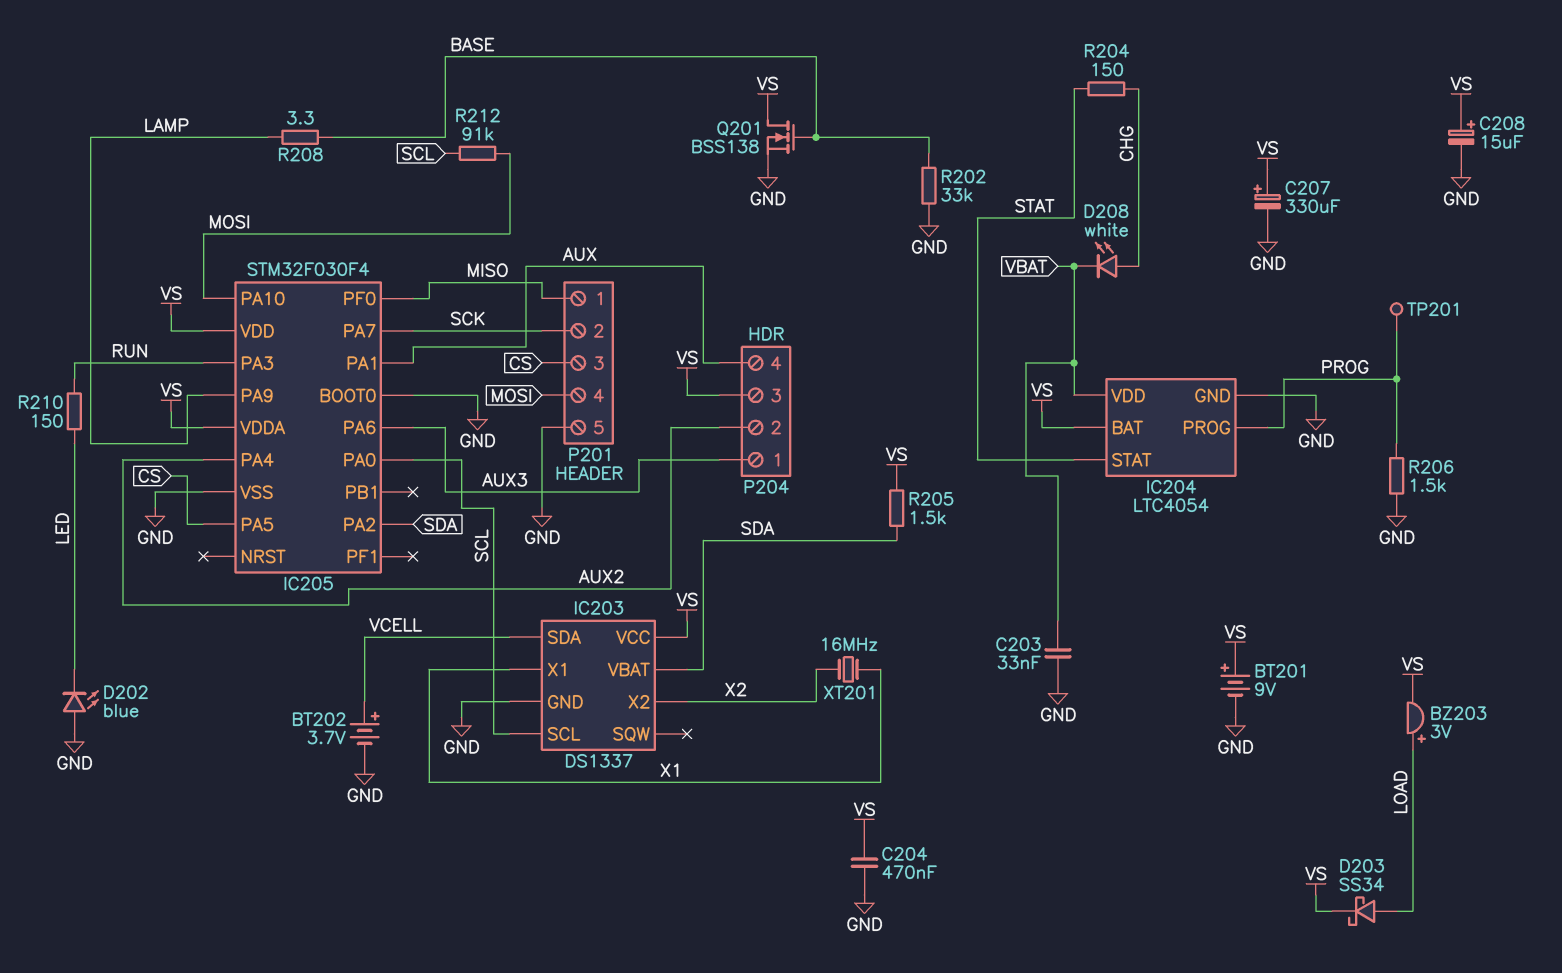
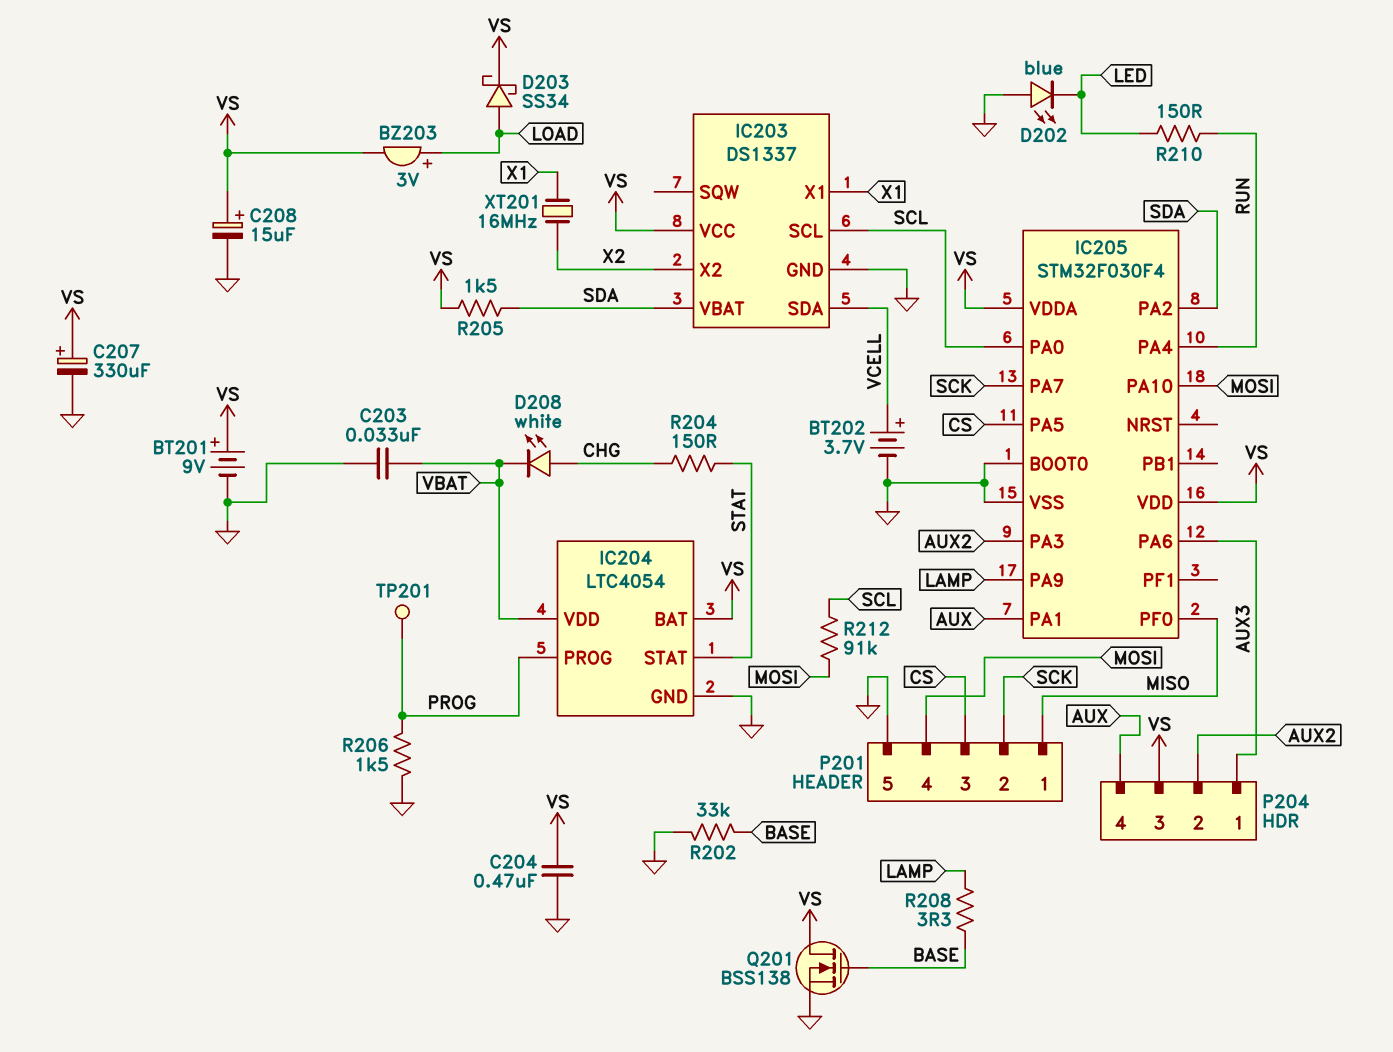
IC205 pin PA3: RUN -> AUX2
IC205 pin PA4: AUX2 -> RUN

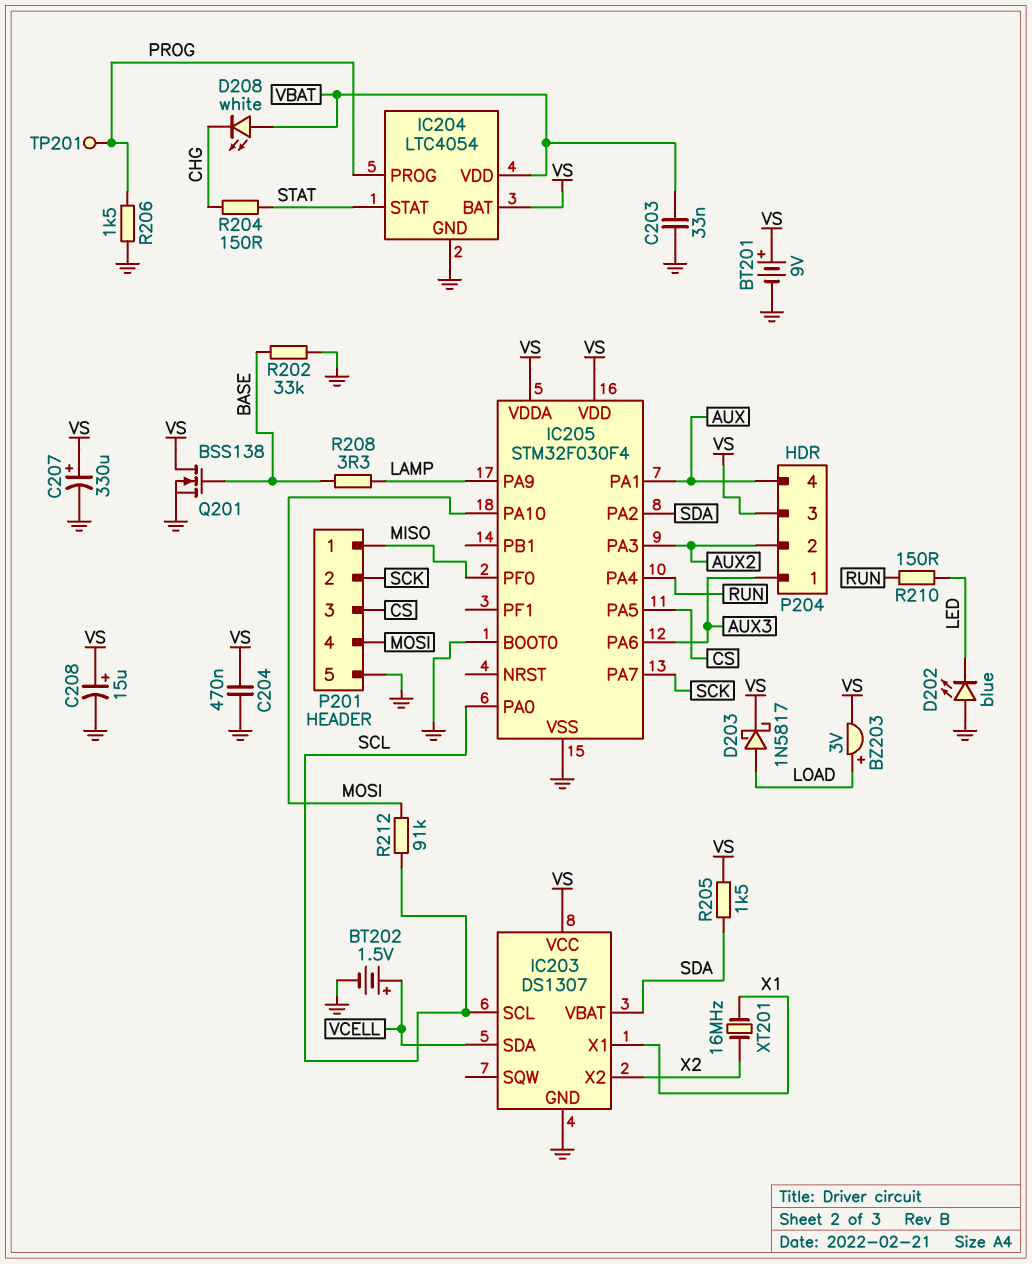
BT202: 3.7V (plus VCELL, minus GND) -> 1.5V (plus VCELL, minus GND)
D203: schottky SS34 (A LOAD, K VS) -> schottky 1N5817 (A LOAD, K VS)
D208: LED white (A CHG, K VBAT) -> LED white (A VBAT, K CHG)
IC203: DS1337 -> DS1307

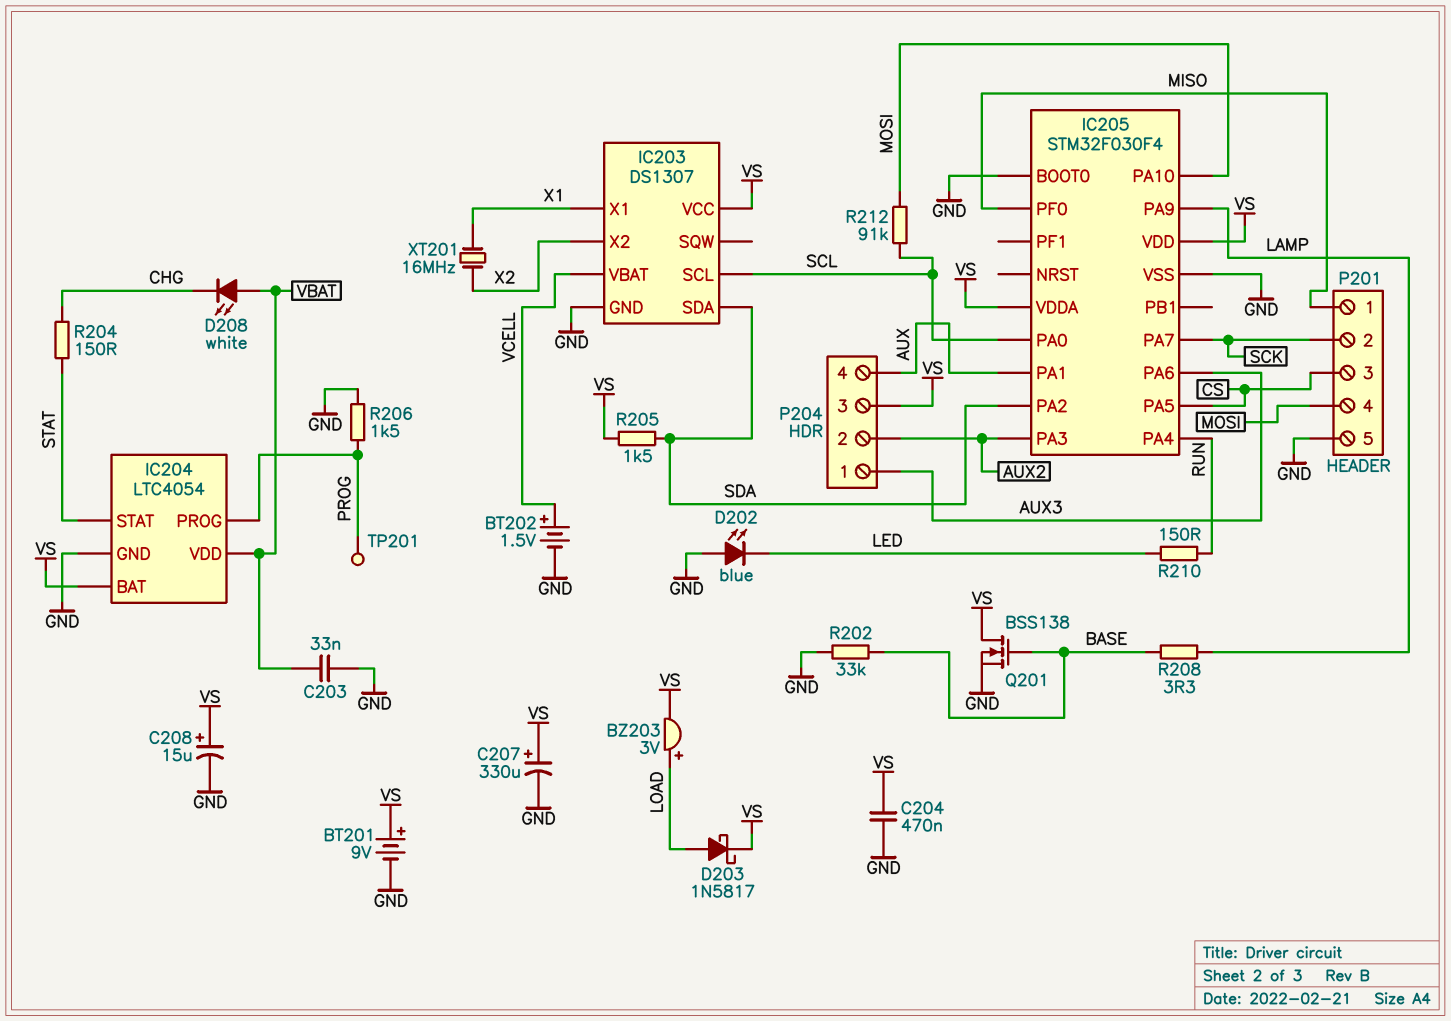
IC203 pin SDA: VCELL -> SDA
IC203 pin VBAT: SDA -> VCELL

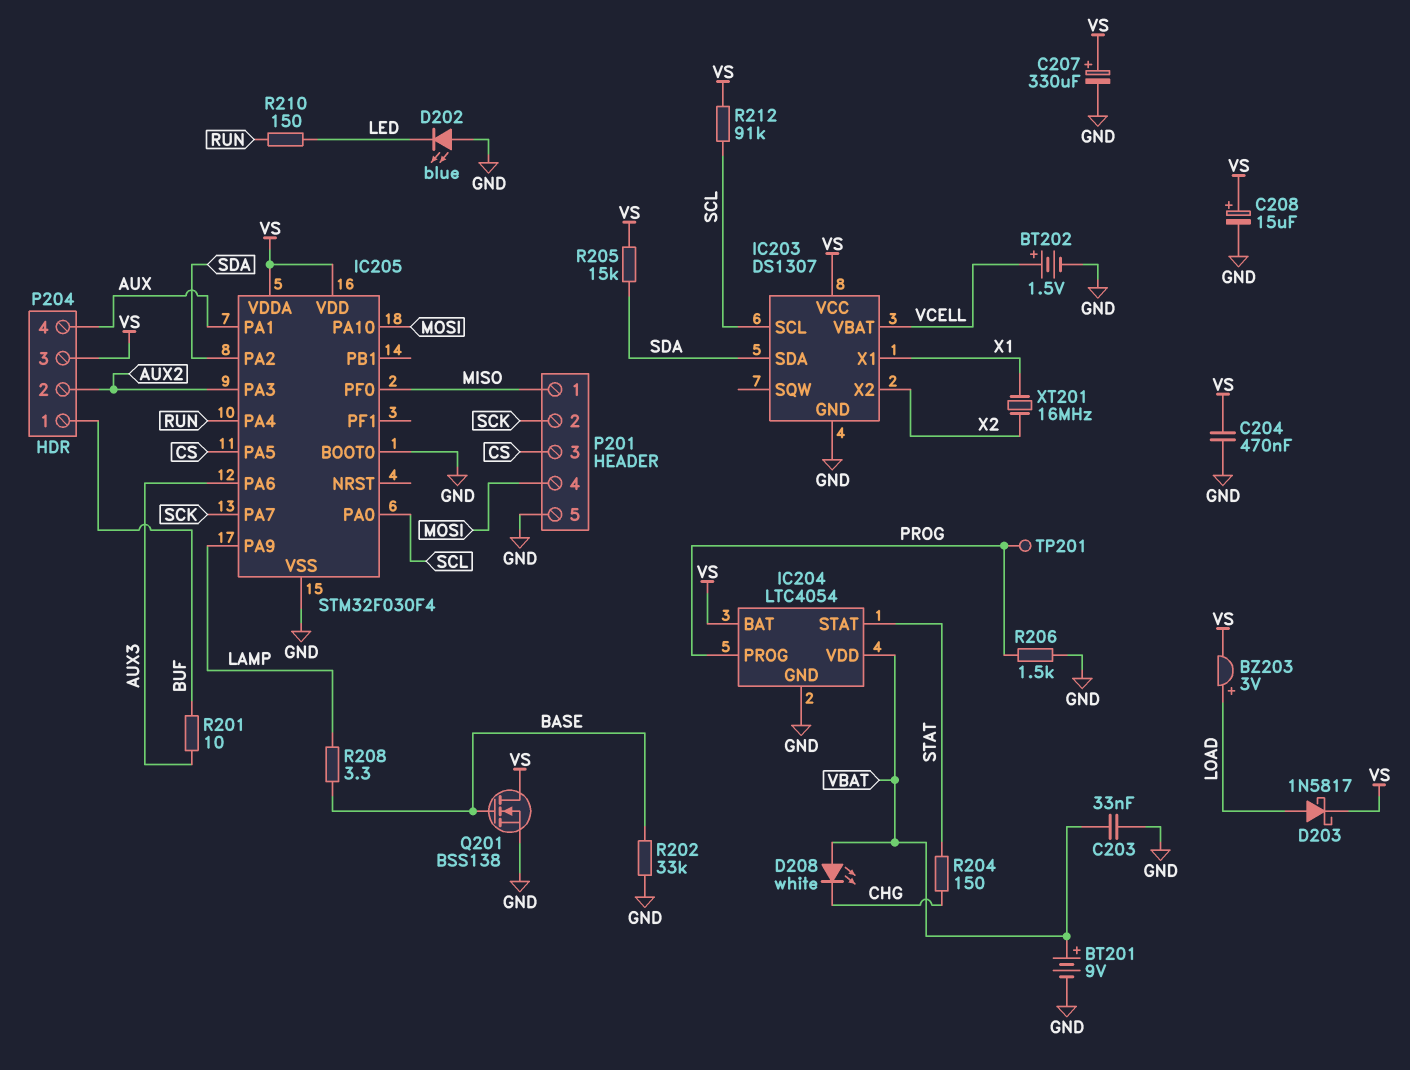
BT201: 9V (plus VS, minus GND) -> 9V (plus VBAT, minus GND)
P204 pin 1: AUX3 -> BUF
R201: none -> 10 (AUX3, BUF)
R205: 1.5k (SDA, VS) -> 15k (SDA, VS)
R212: 91k (MOSI, SCL) -> 91k (SCL, VS)

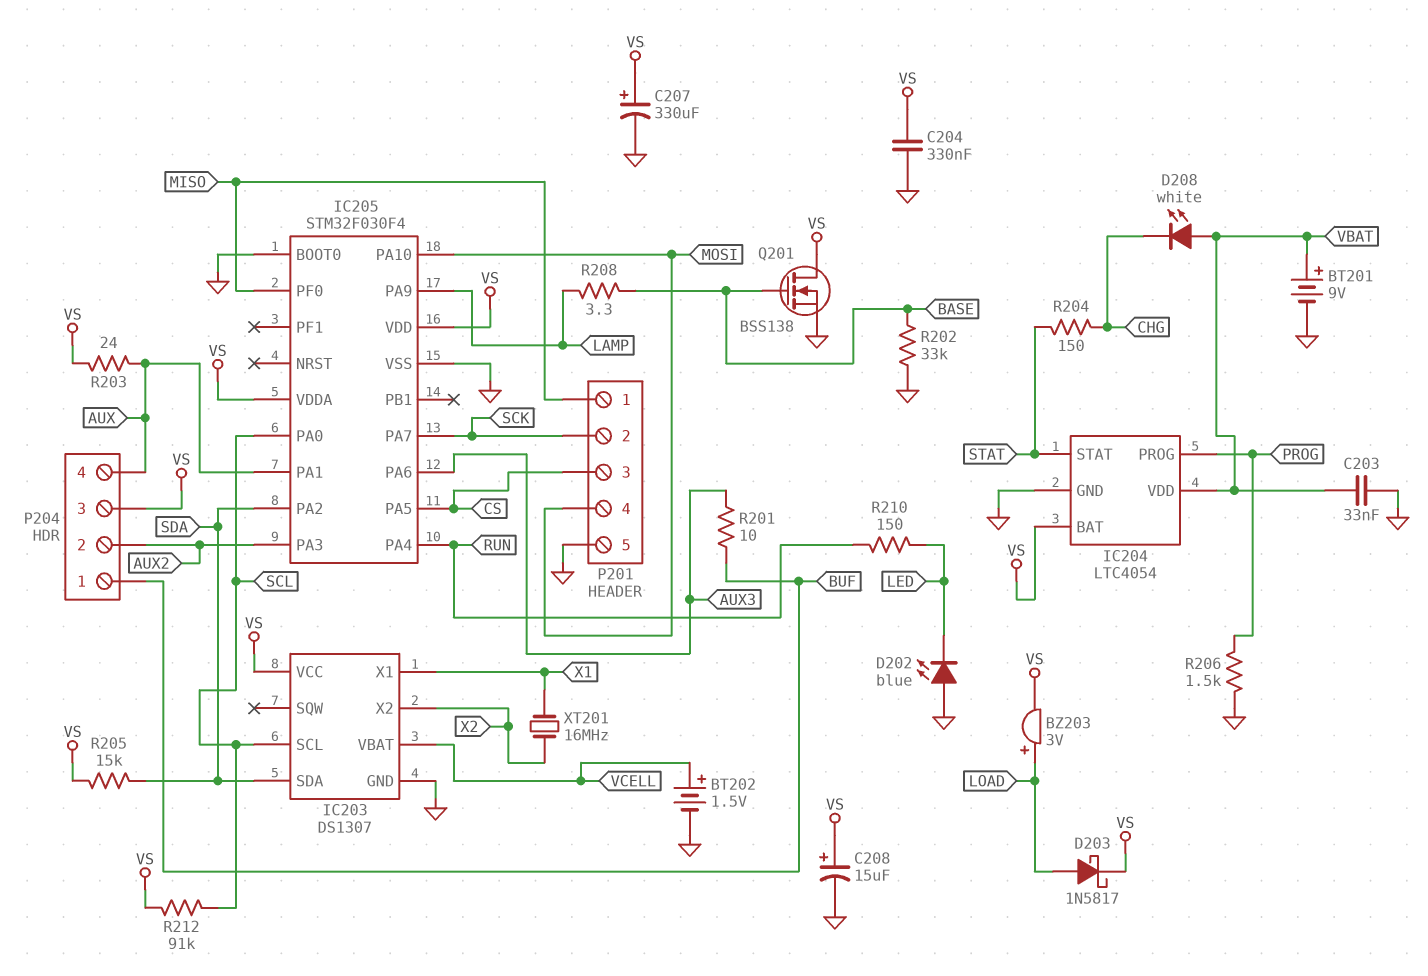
C204: 470nF (GND, VS) -> 330nF (GND, VS)
R203: none -> 24 (AUX, VS)
TP201: test point (PROG) -> none

